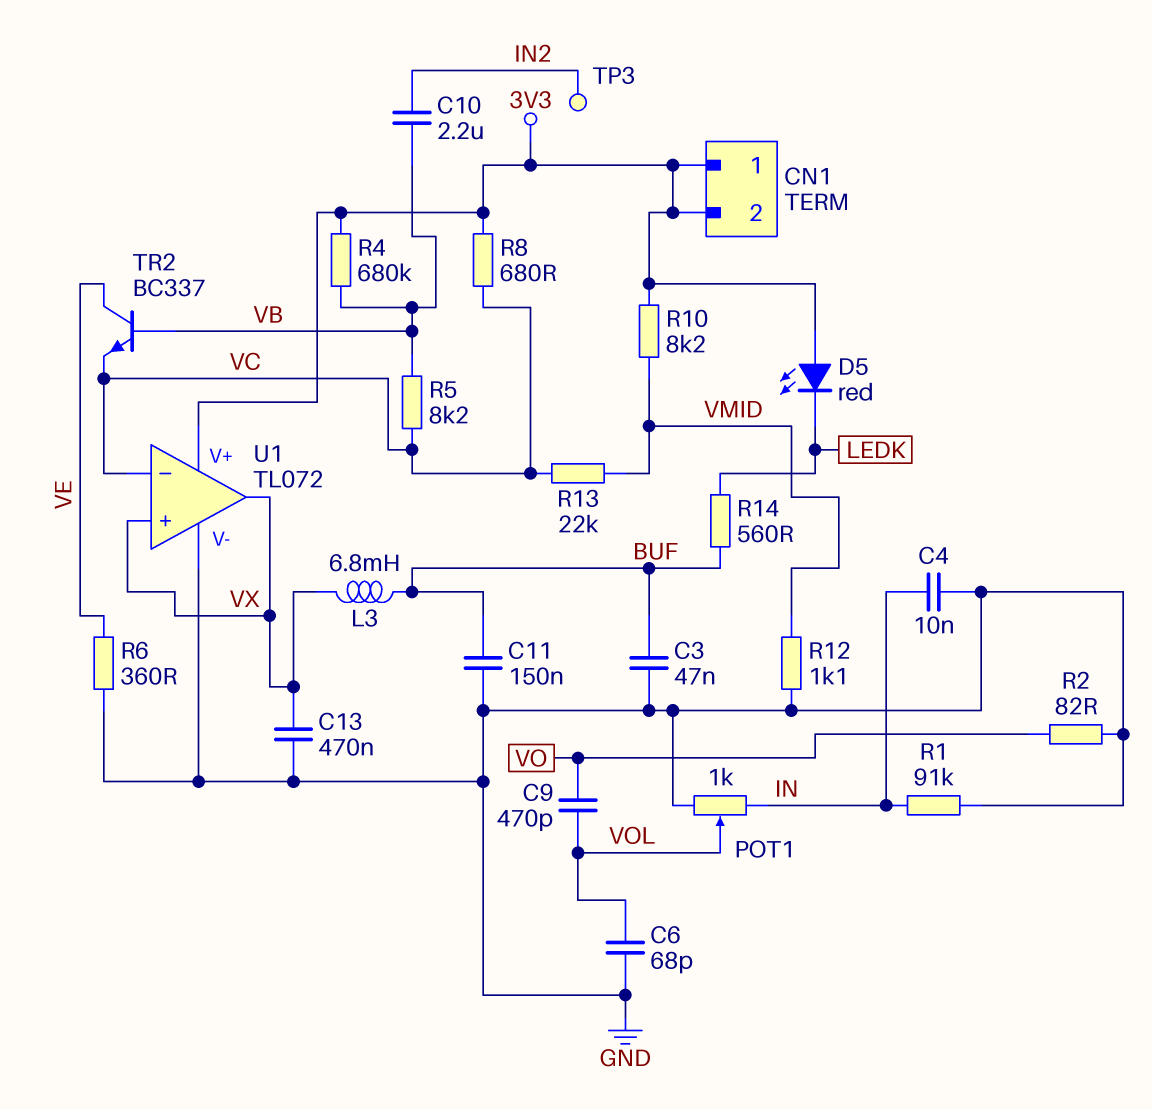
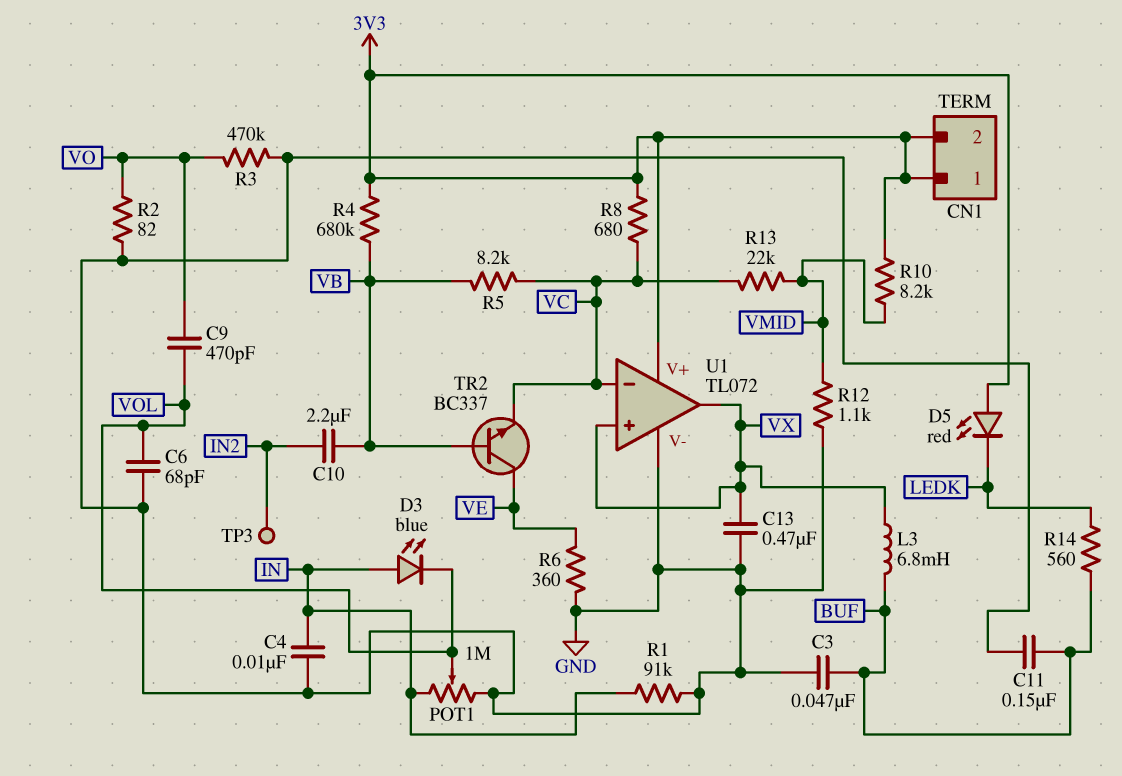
D3: none -> LED blue (A IN, K VOL)
POT1: 1k (GND, IN, wiper VOL) -> 1M (GND, IN, wiper VOL)
R3: none -> 470k (GND, VO)

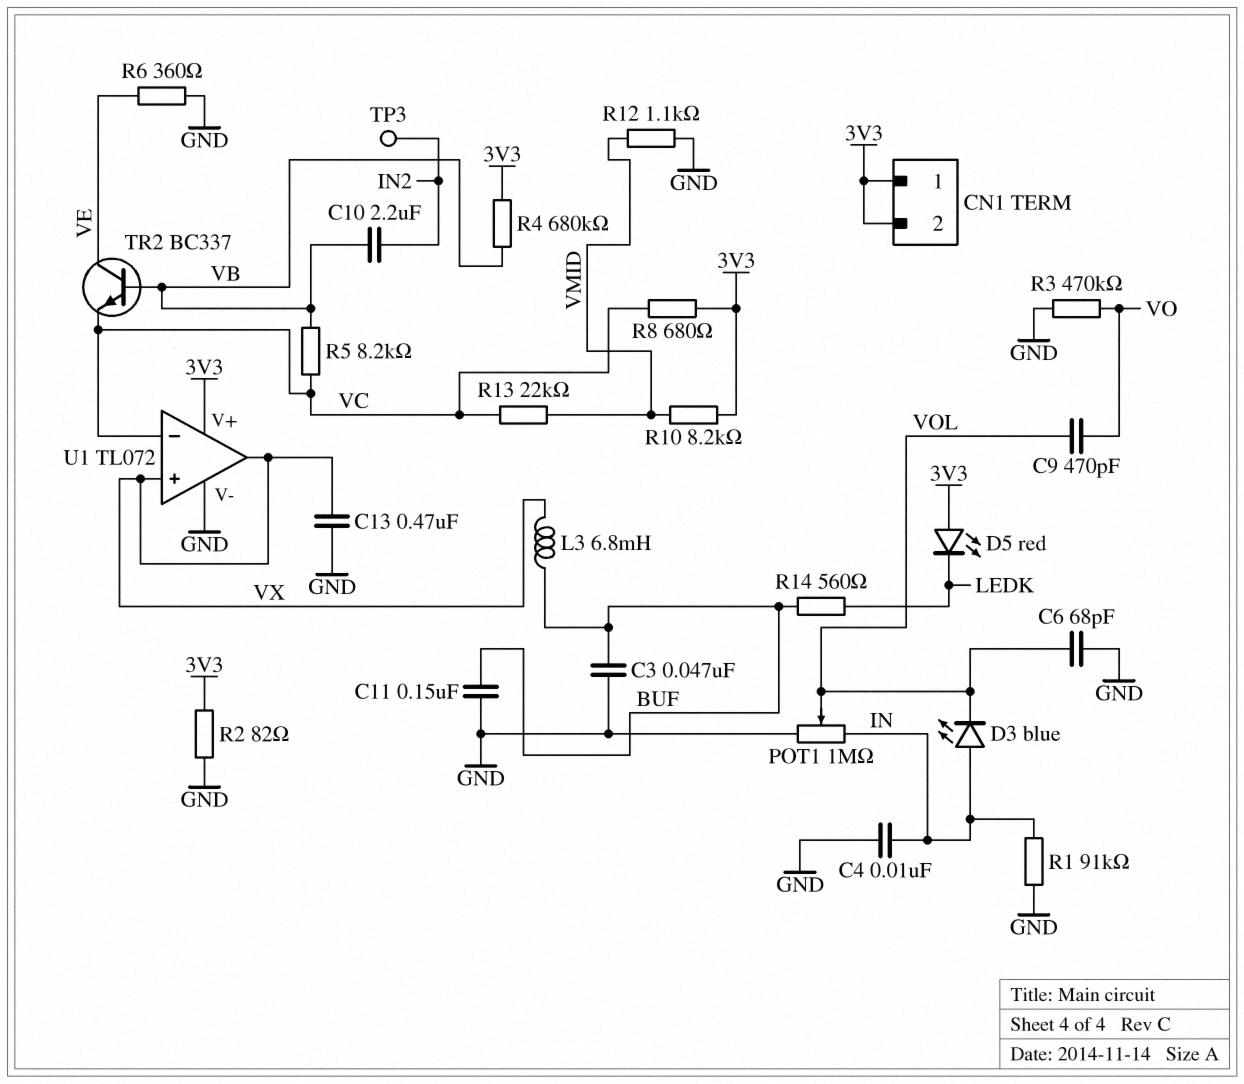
R2: 82 (GND, VO) -> 82 (3V3, GND)

